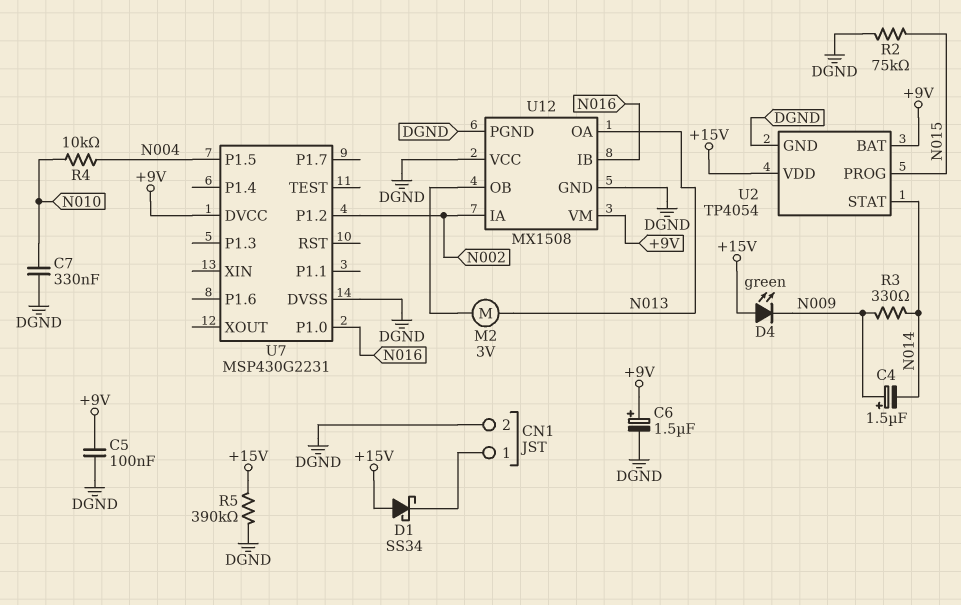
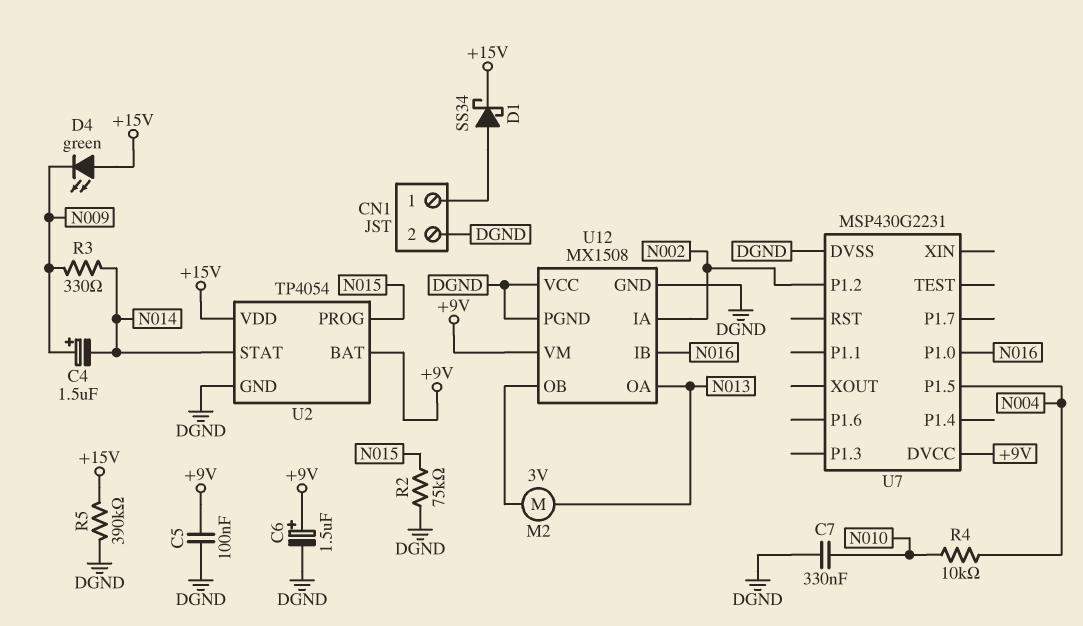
D1: schottky SS34 (A +15V, K CN1/1) -> schottky SS34 (A CN1/1, K +15V)

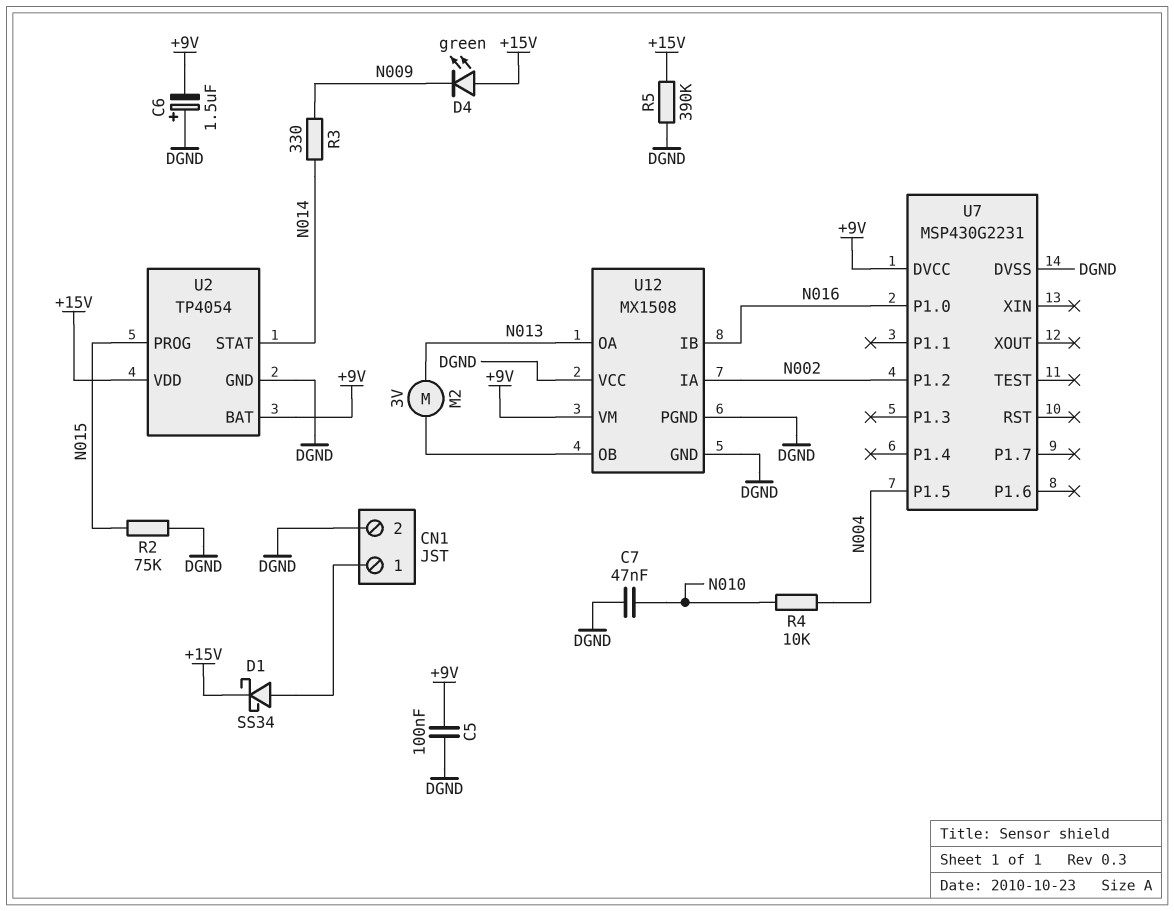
C4: 1.5uF (plus N009, minus N014) -> none
C6: 1.5uF (plus +9V, minus DGND) -> 1.5uF (plus DGND, minus +9V)
C7: 330nF (DGND, N010) -> 47nF (DGND, N010)

